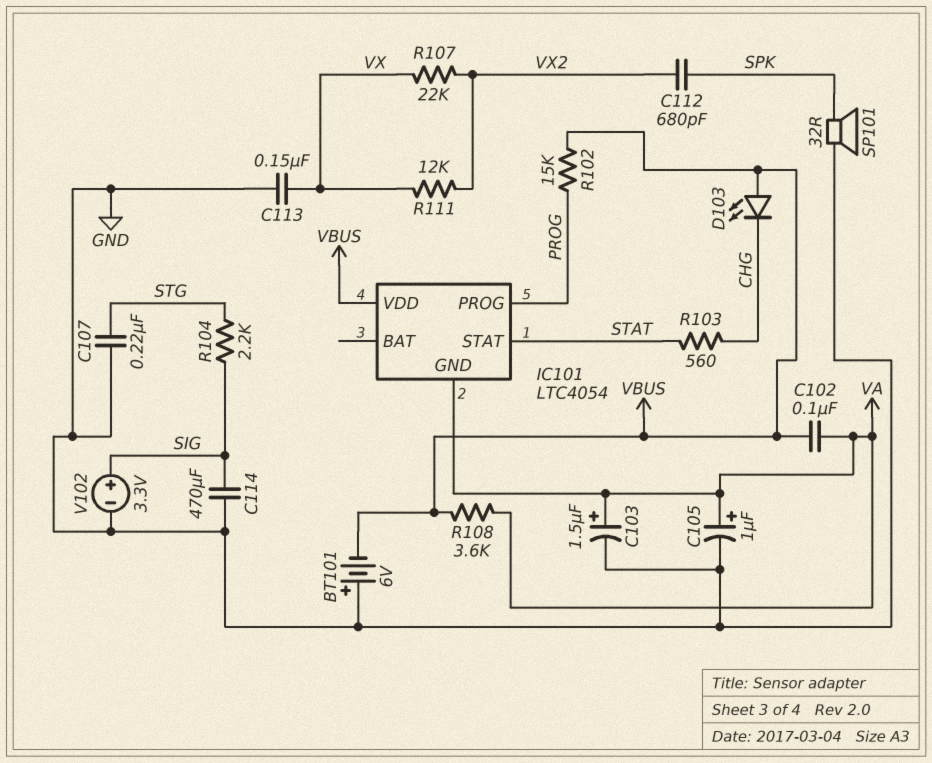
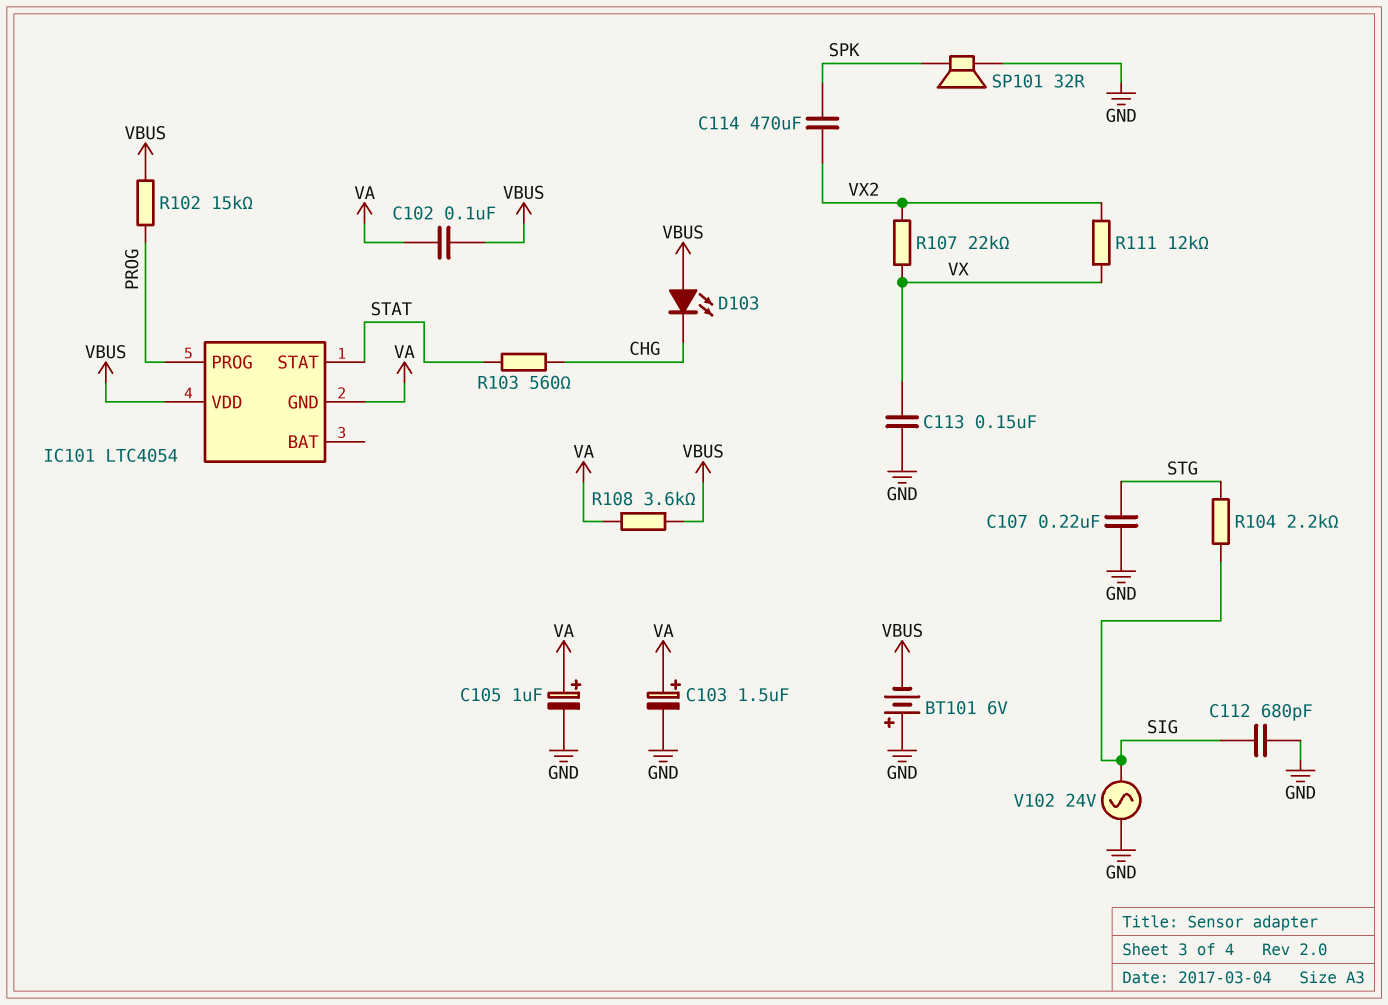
C112: 680pF (SPK, VX2) -> 680pF (GND, SIG)
C114: 470uF (GND, SIG) -> 470uF (SPK, VX2)
V102: 3.3V (plus SIG, minus GND) -> AC 24V (GND, SIG)

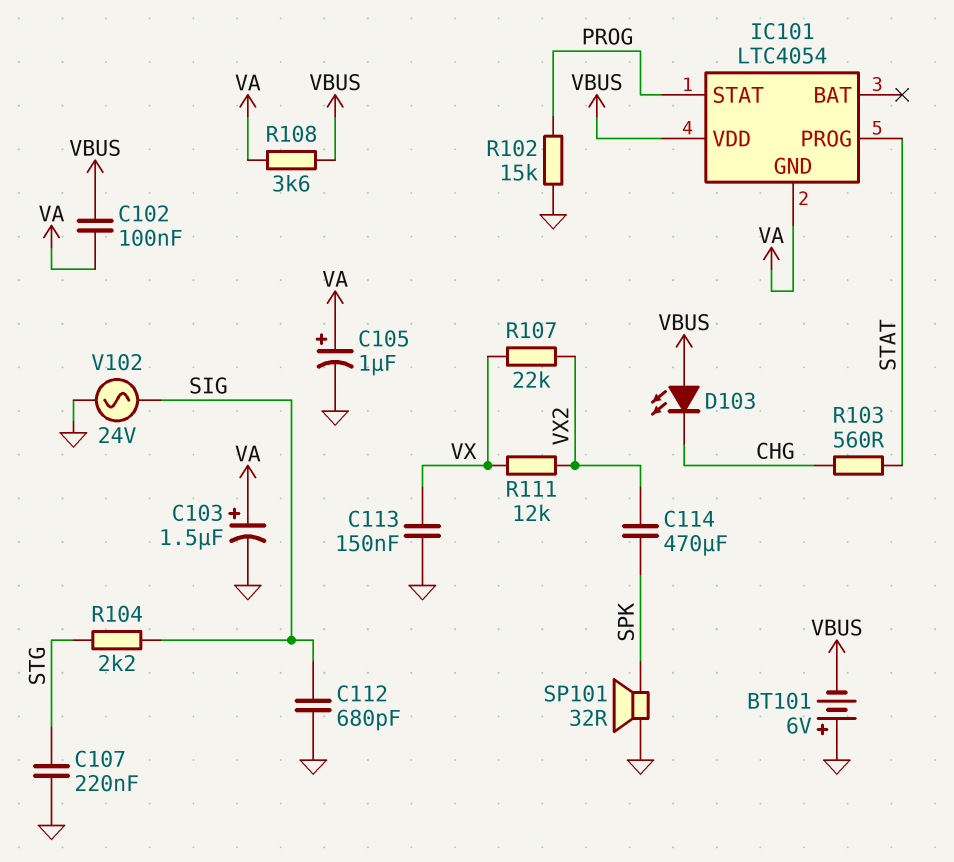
IC101 pin PROG: PROG -> STAT
IC101 pin STAT: STAT -> PROG
R102: 15k (PROG, VBUS) -> 15k (GND, PROG)

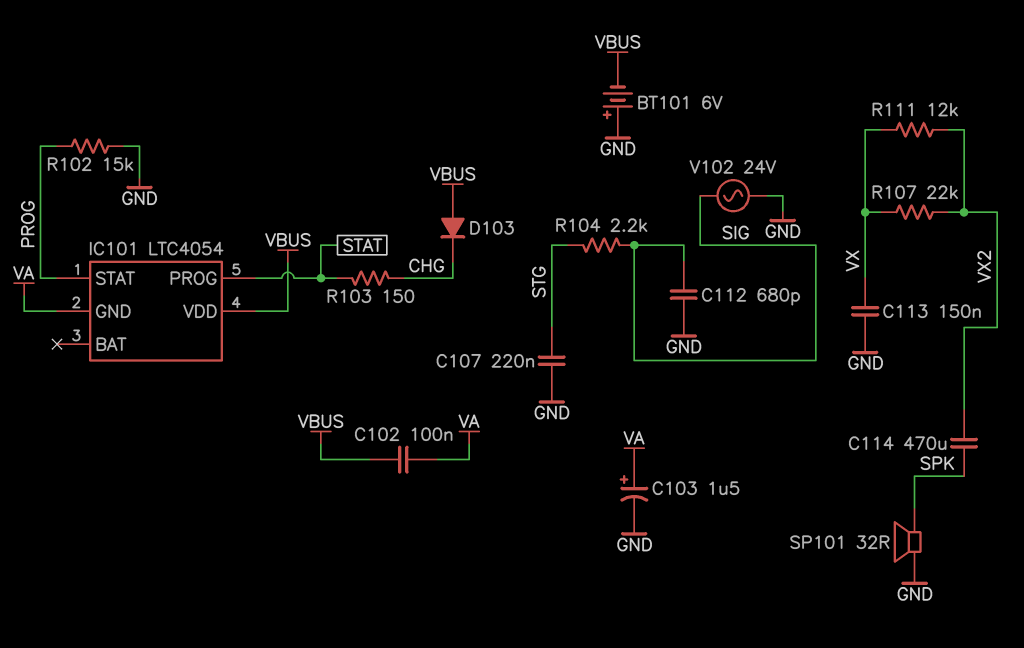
C105: 1uF (plus VA, minus GND) -> none
D103: LED (A VBUS, K CHG) -> diode (A VBUS, K CHG)
R103: 560 (CHG, STAT) -> 150 (CHG, STAT)
R108: 3.6k (VA, VBUS) -> none

